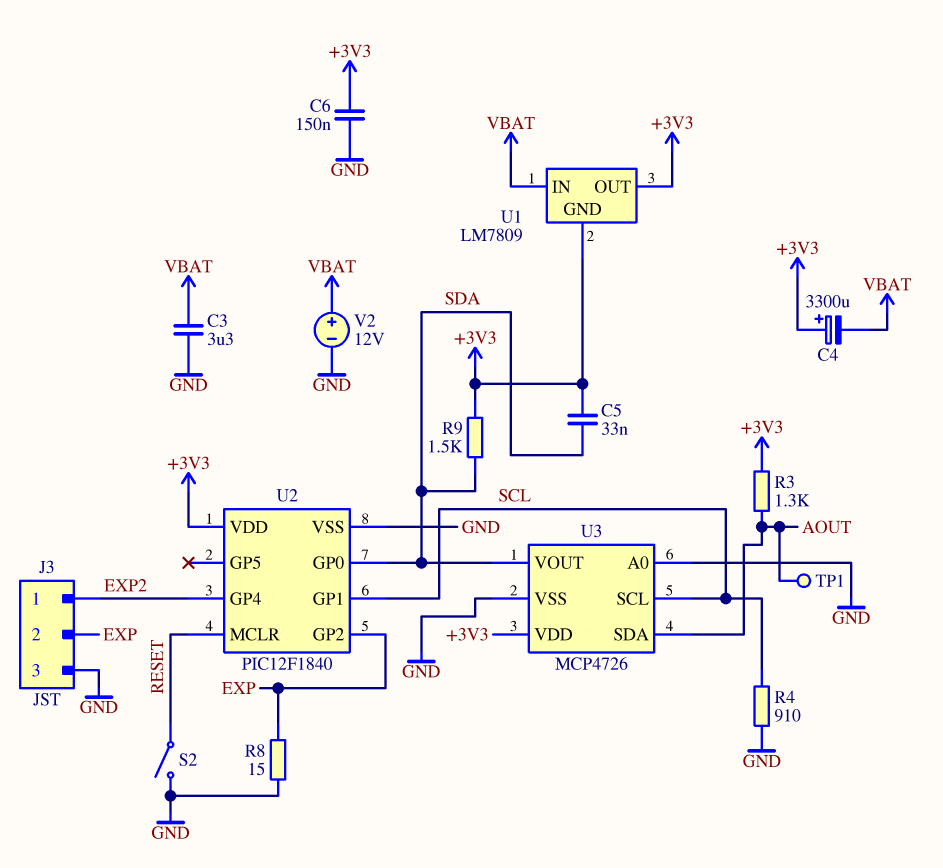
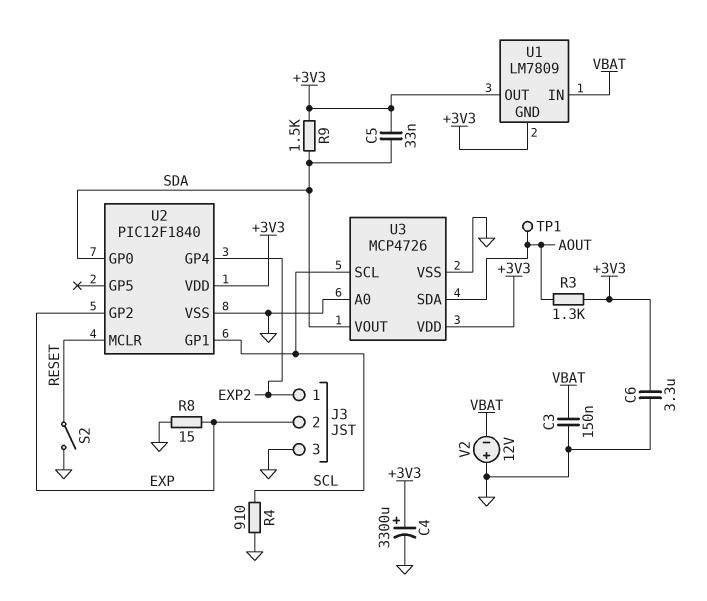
C3: 3.3uF (GND, VBAT) -> 150nF (GND, VBAT)
C4: 3300uF (plus +3V3, minus VBAT) -> 3300uF (plus +3V3, minus GND)
C6: 150nF (+3V3, GND) -> 3.3uF (+3V3, GND)
V2: 12V (plus VBAT, minus GND) -> 12V (plus GND, minus VBAT)

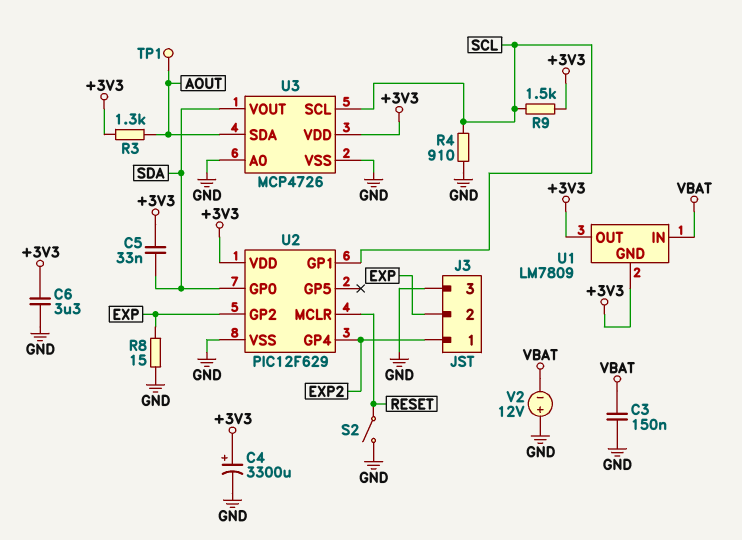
R9: 1.5k (+3V3, SDA) -> 1.5k (+3V3, SCL)
U2: PIC12F1840 -> PIC12F629

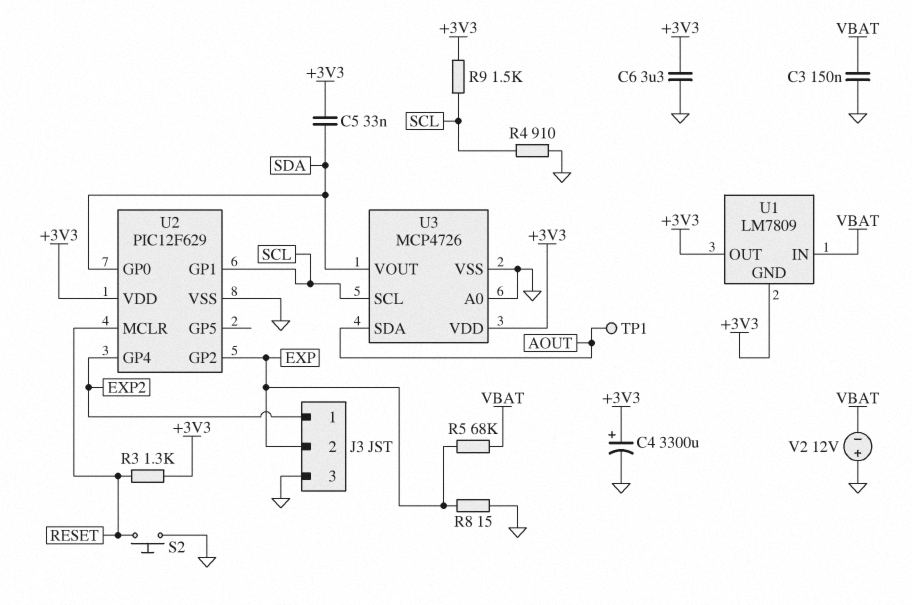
R3: 1.3k (+3V3, AOUT) -> 1.3k (+3V3, RESET)
R5: none -> 68k (EXP, VBAT)
S2: switch (GND, RESET) -> button (GND, RESET)

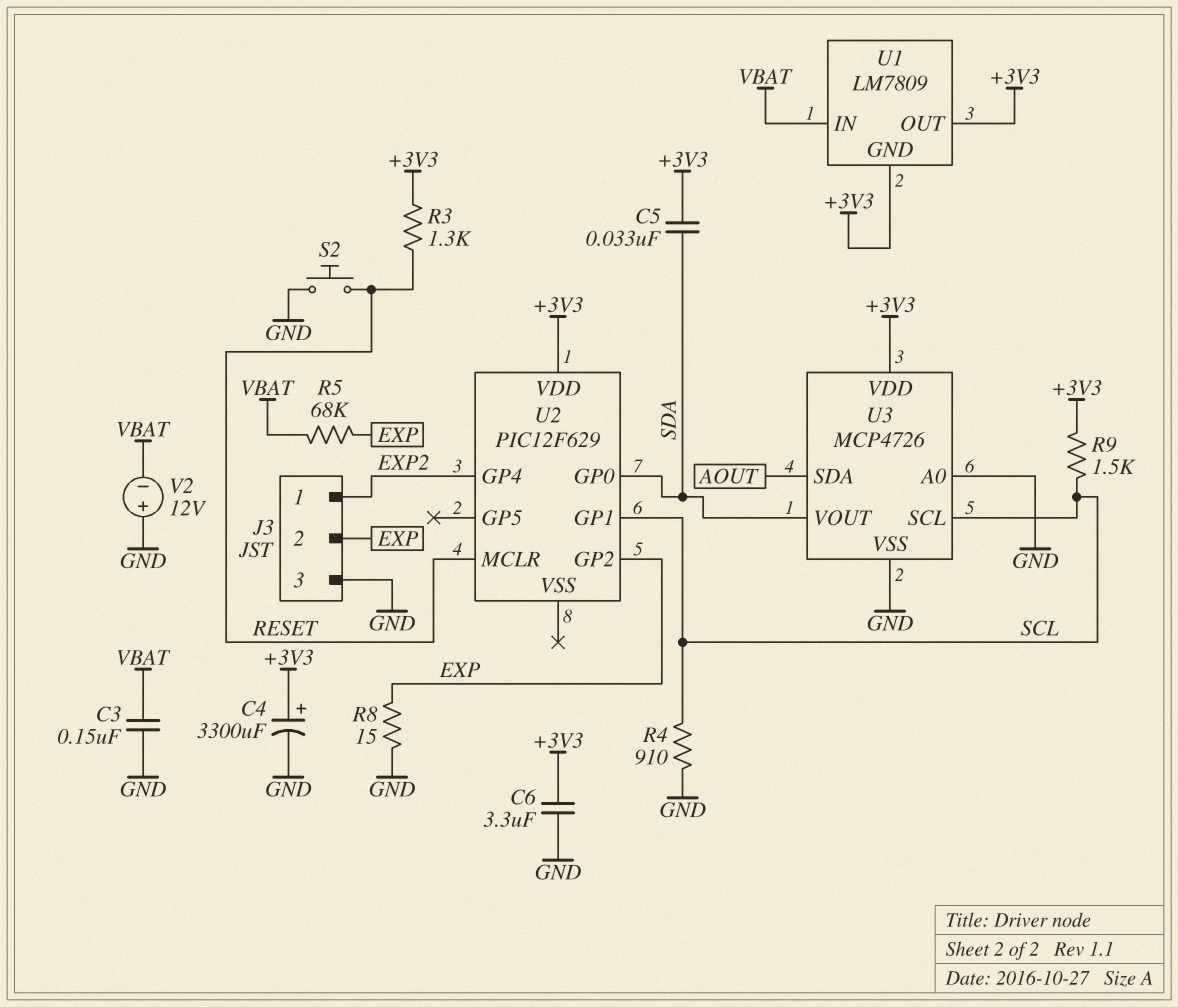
TP1: test point (AOUT) -> none
U2 pin VSS: GND -> none

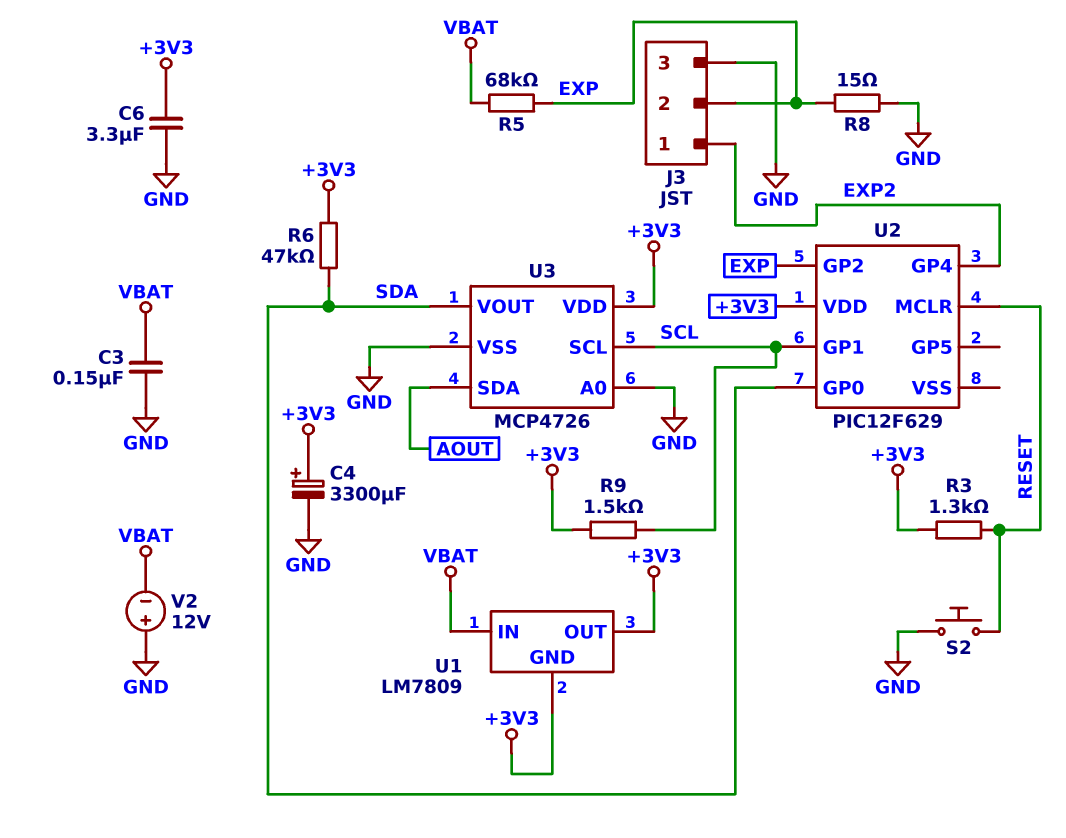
C5: 33nF (+3V3, SDA) -> none
R4: 910 (GND, SCL) -> none
R6: none -> 47k (+3V3, SDA)

